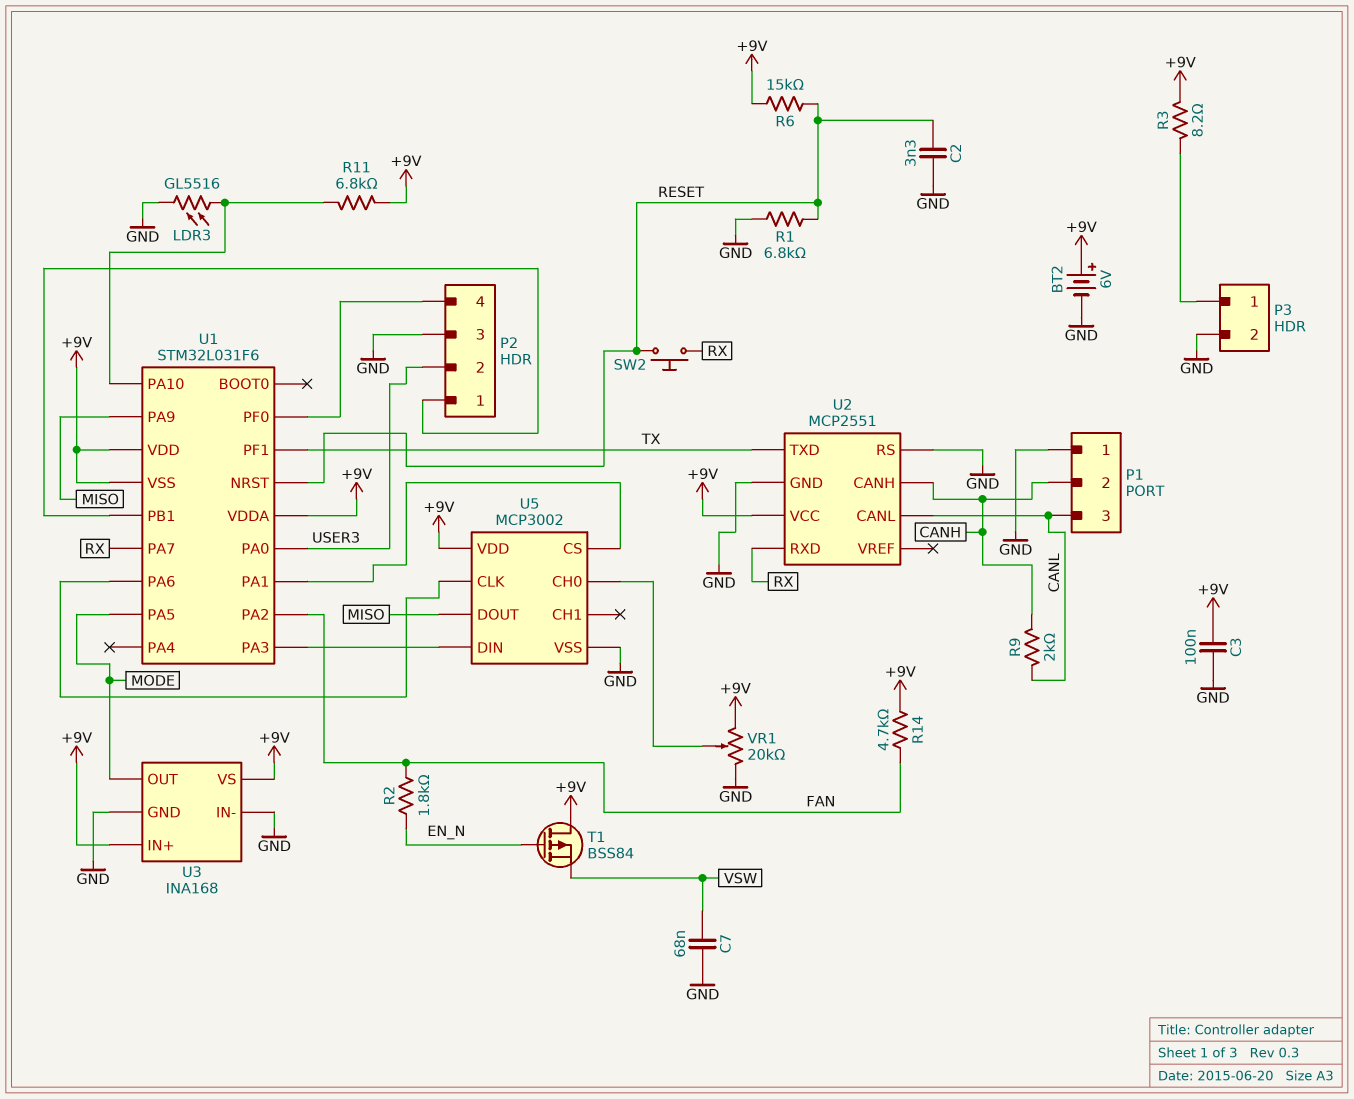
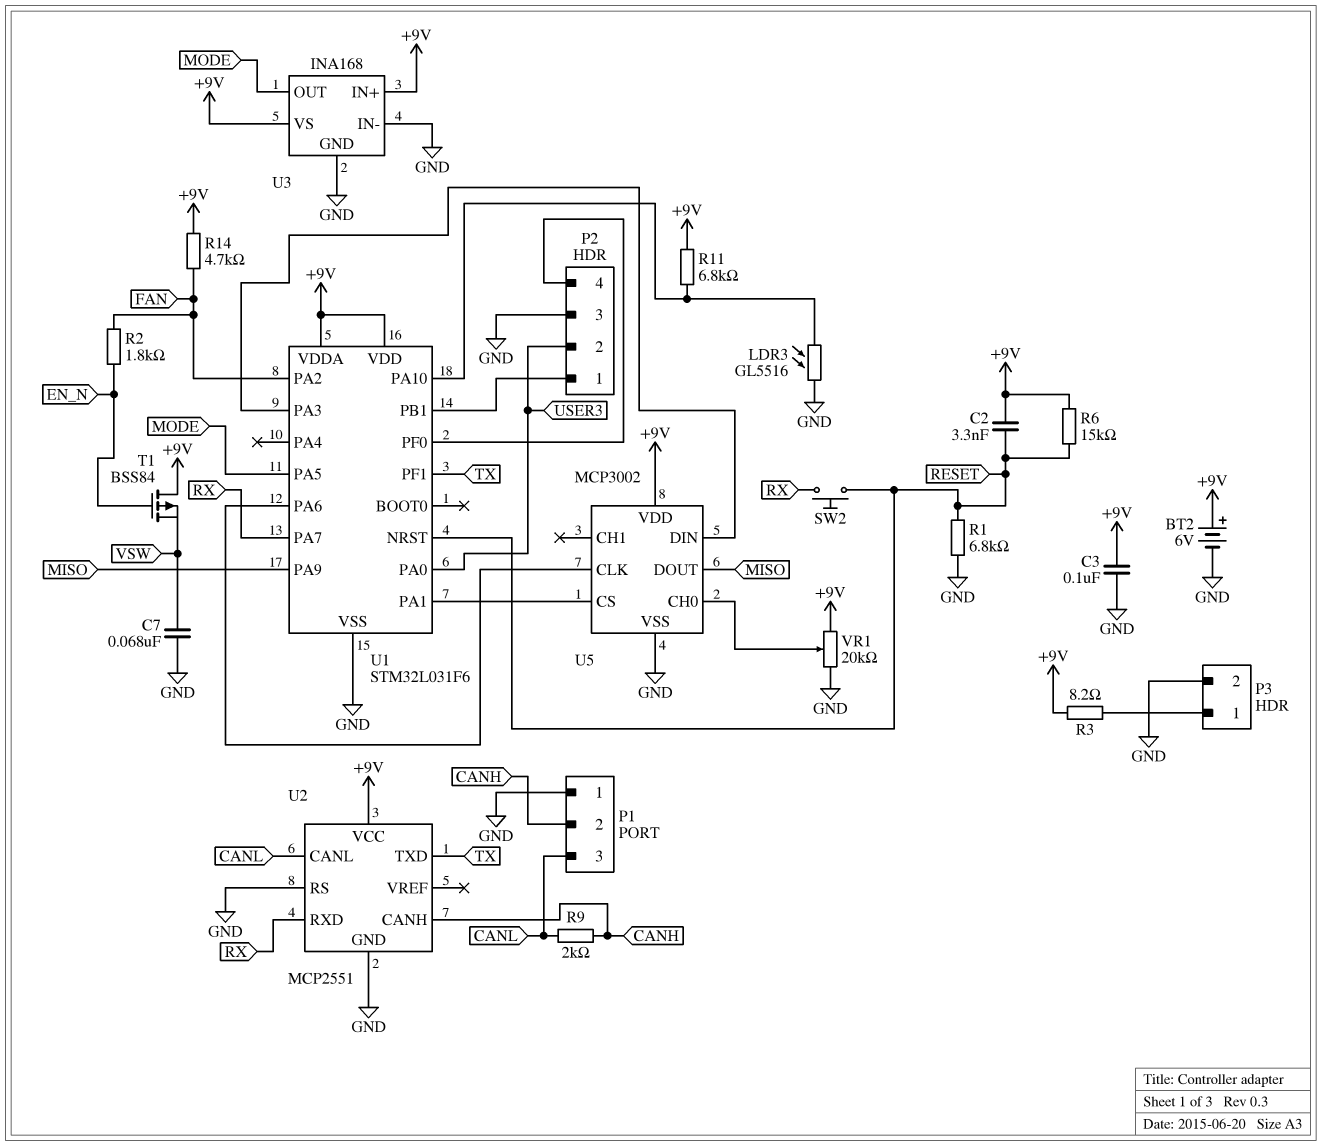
C2: 3.3nF (GND, RESET) -> 3.3nF (+9V, RESET)
U1 pin VSS: +9V -> GND

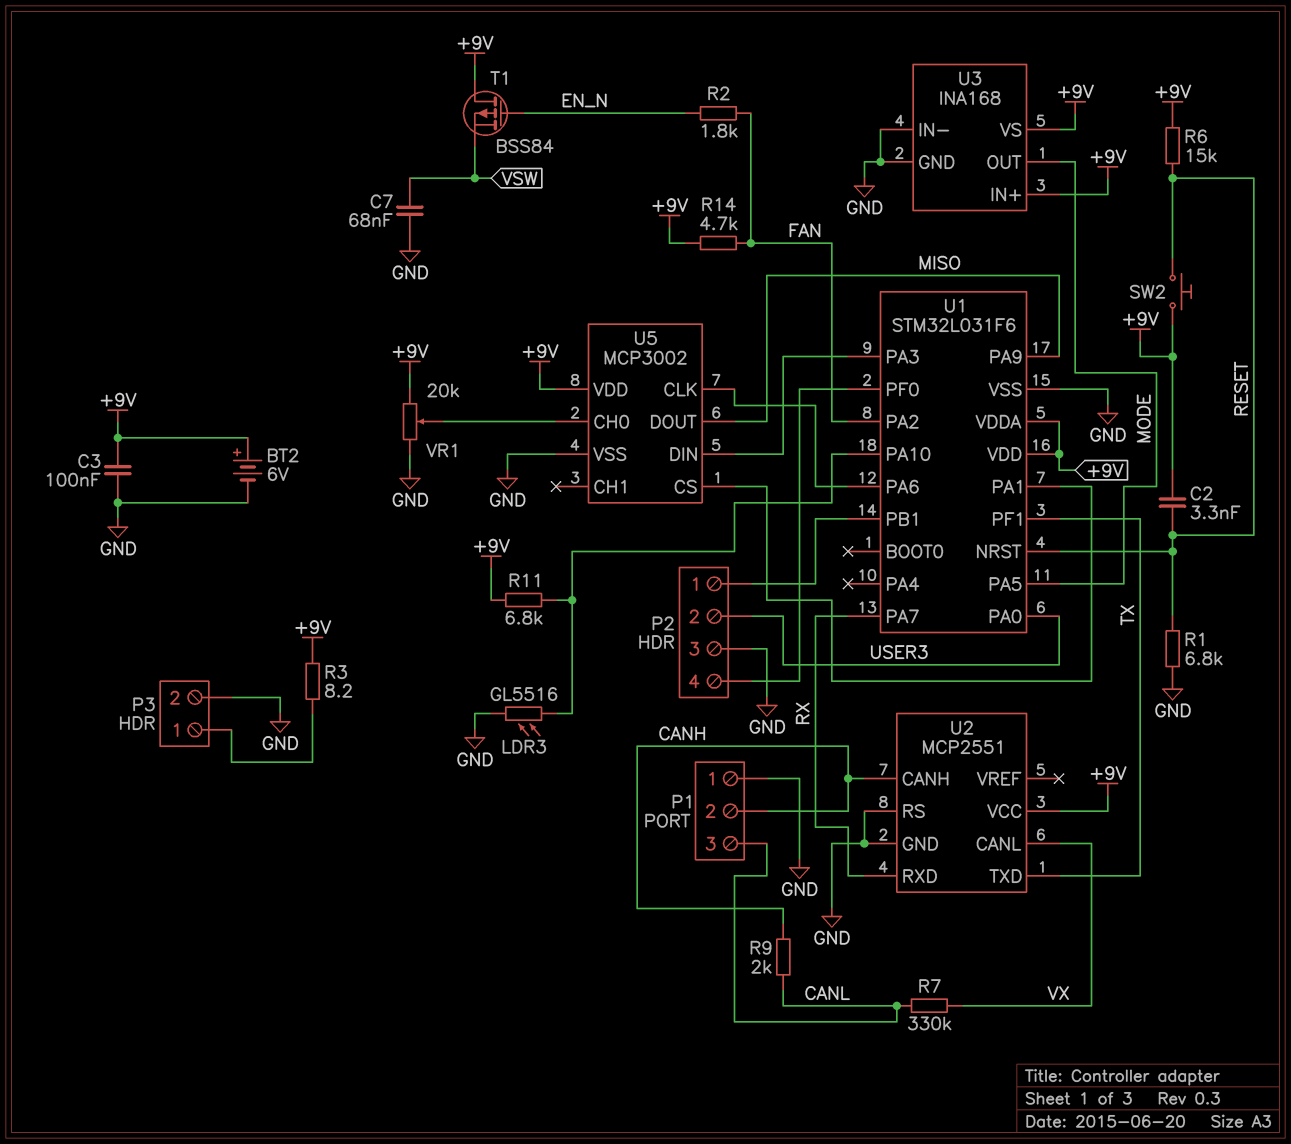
R7: none -> 330k (CANL, VX)
SW2: button (RESET, RX) -> button (+9V, RESET)
U2 pin CANL: CANL -> VX

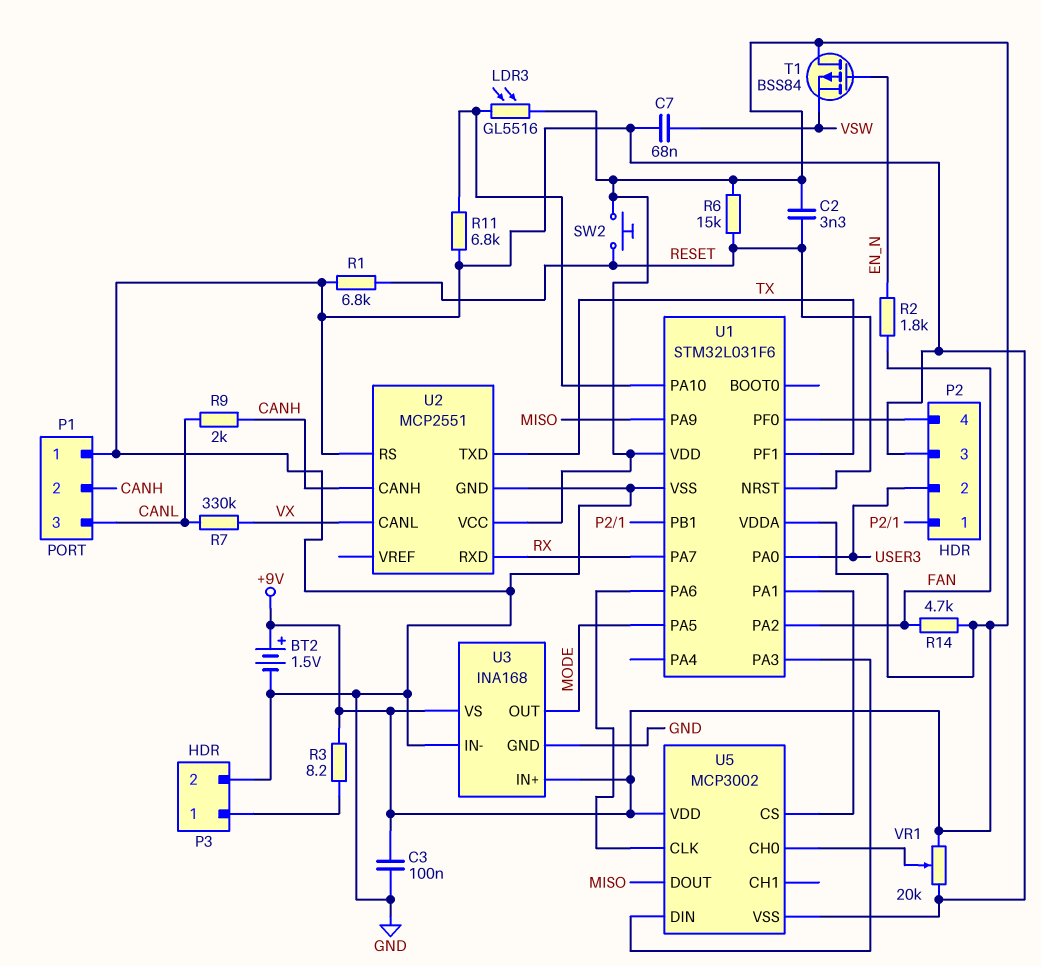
BT2: 6V (plus +9V, minus GND) -> 1.5V (plus +9V, minus GND)
LDR3: GL5516 (GND, U1/PA10) -> GL5516 (+9V, U1/PA10)
R11: 6.8k (+9V, U1/PA10) -> 6.8k (GND, U1/PA10)

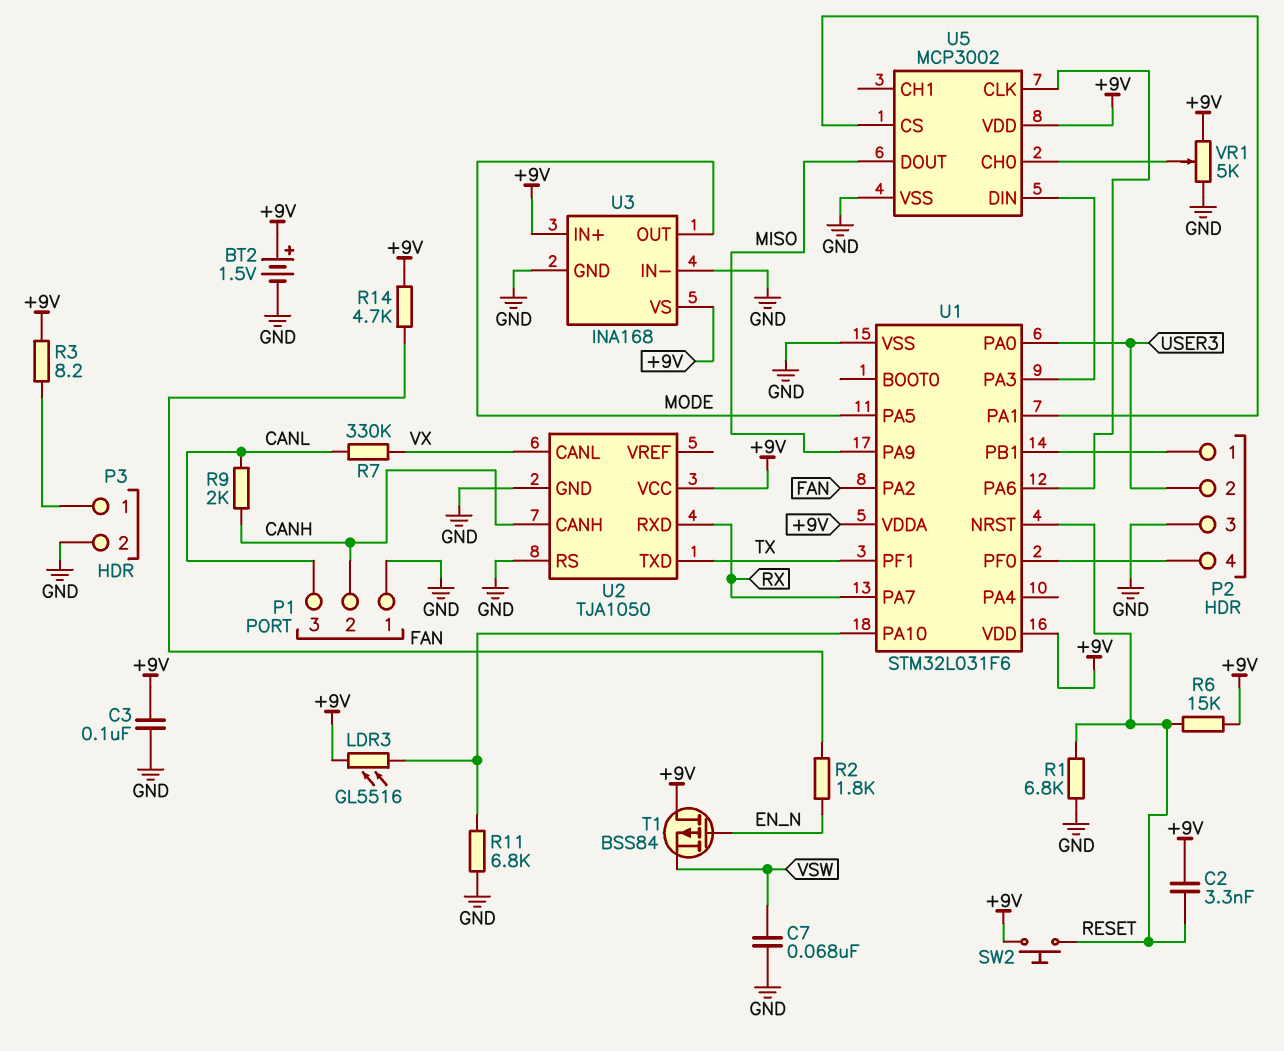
U2: MCP2551 -> TJA1050
VR1: 20k (+9V, GND, wiper U5/CH0) -> 5k (+9V, GND, wiper U5/CH0)

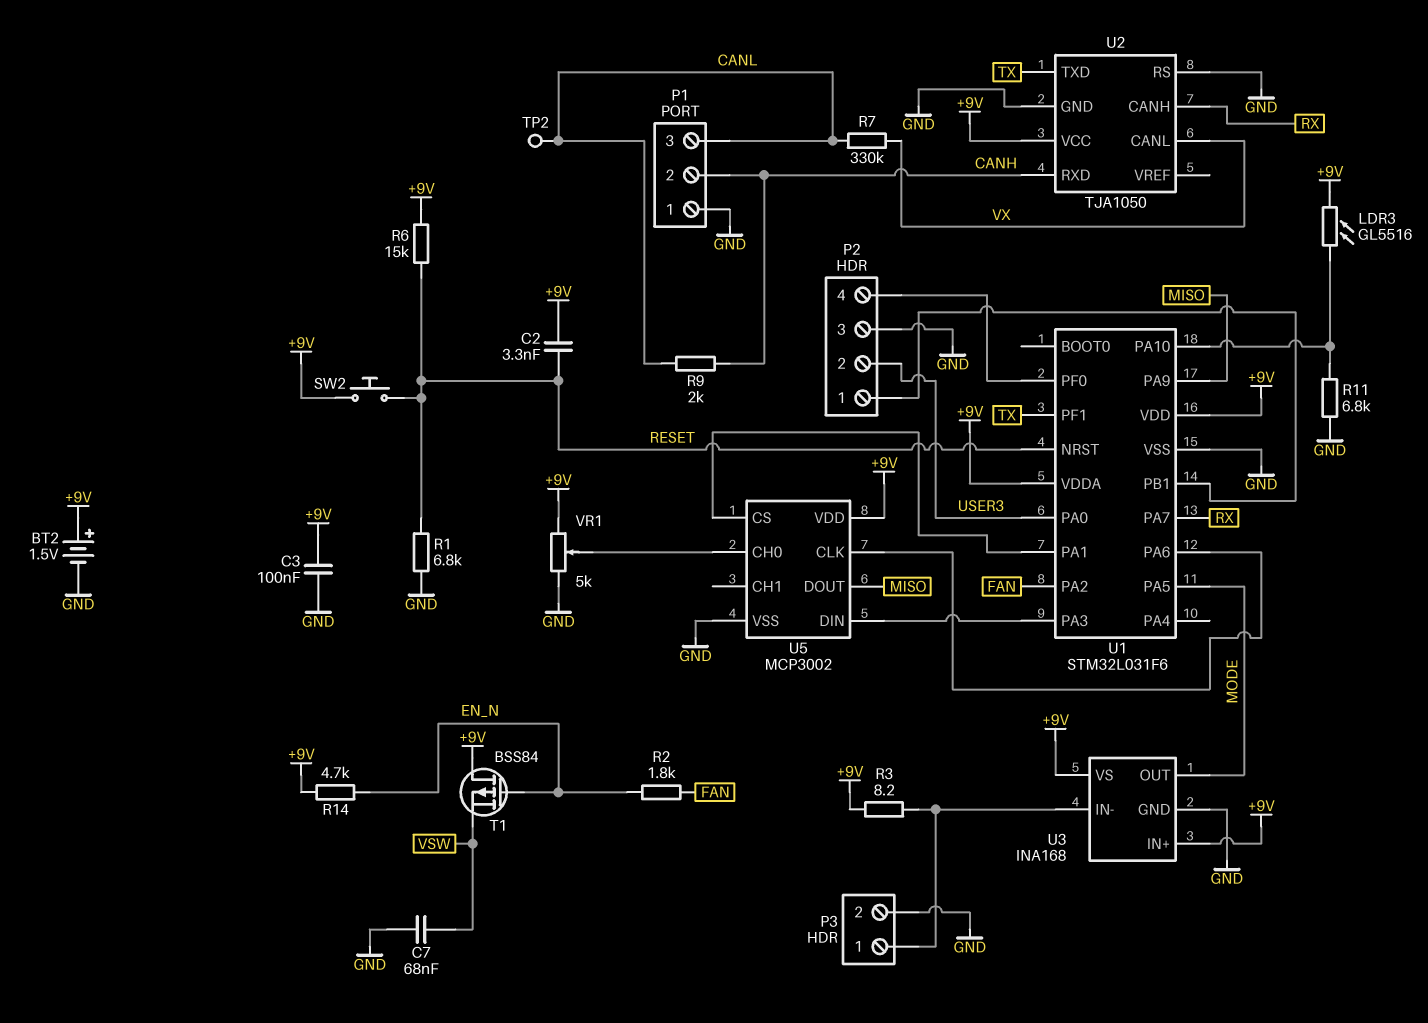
R14: 4.7k (+9V, FAN) -> 4.7k (+9V, EN_N)
TP2: none -> test point (CANL)
U2 pin CANH: CANH -> RX
U2 pin RXD: RX -> CANH
U3 pin IN-: GND -> P3/1

